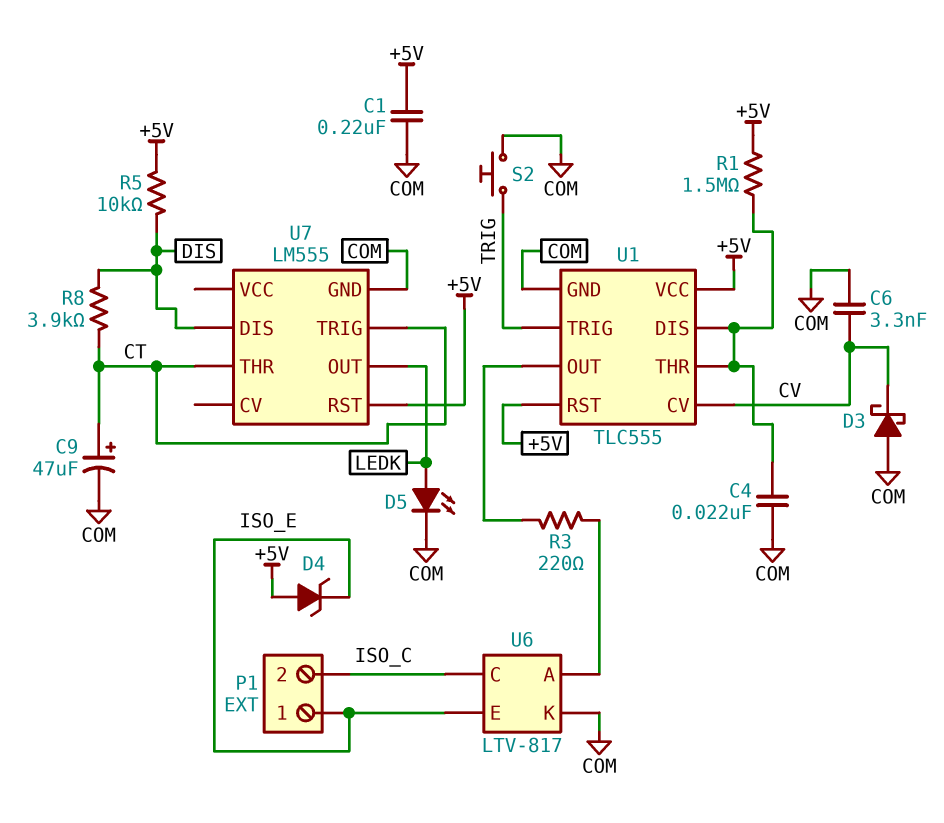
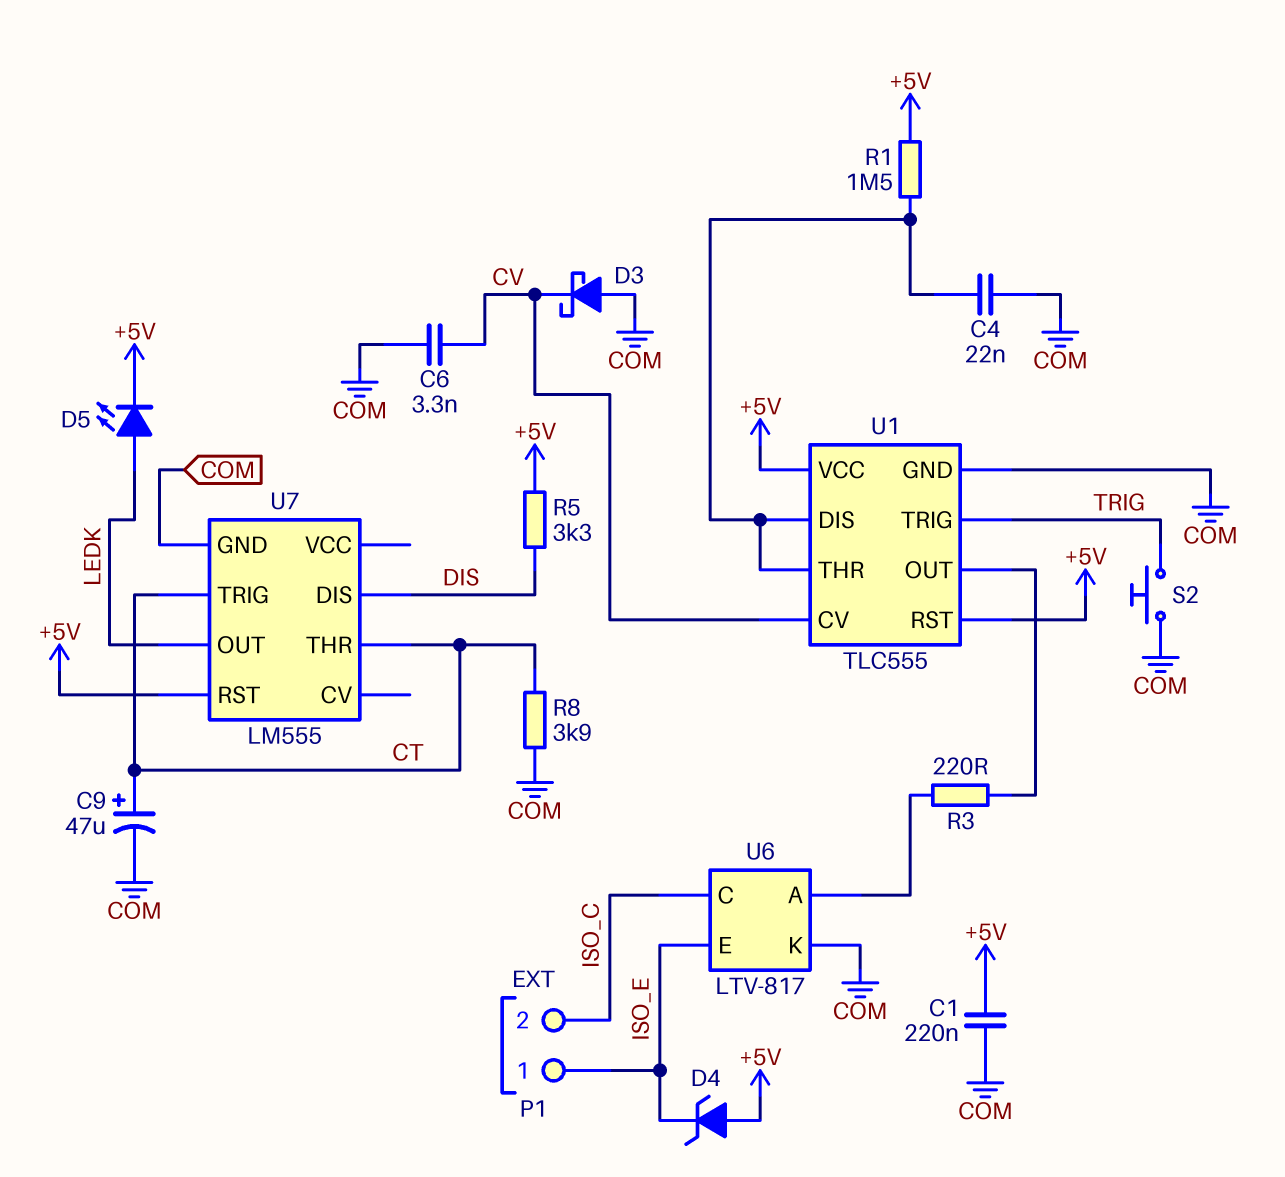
D5: LED (A LEDK, K COM) -> LED (A LEDK, K +5V)
R5: 10k (+5V, DIS) -> 3.3k (+5V, DIS)
R8: 3.9k (CT, DIS) -> 3.9k (COM, CT)

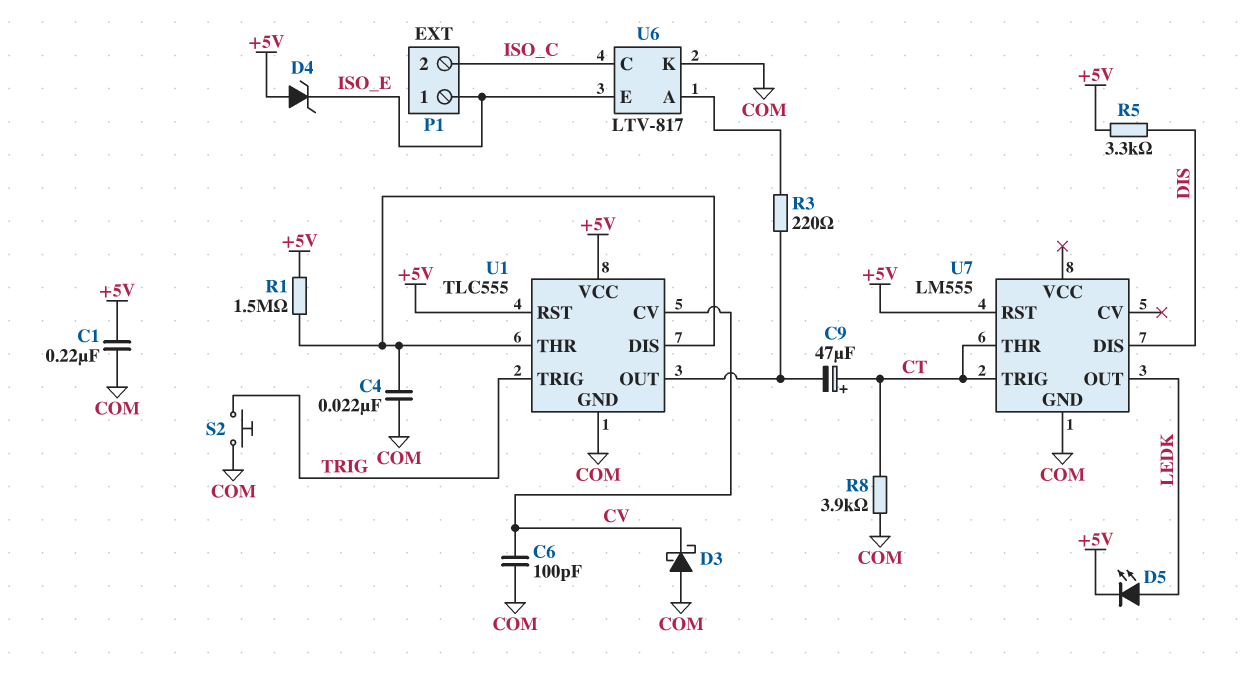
C6: 3.3nF (COM, CV) -> 100pF (COM, CV)
C9: 47uF (plus CT, minus COM) -> 47uF (plus CT, minus U1/OUT)

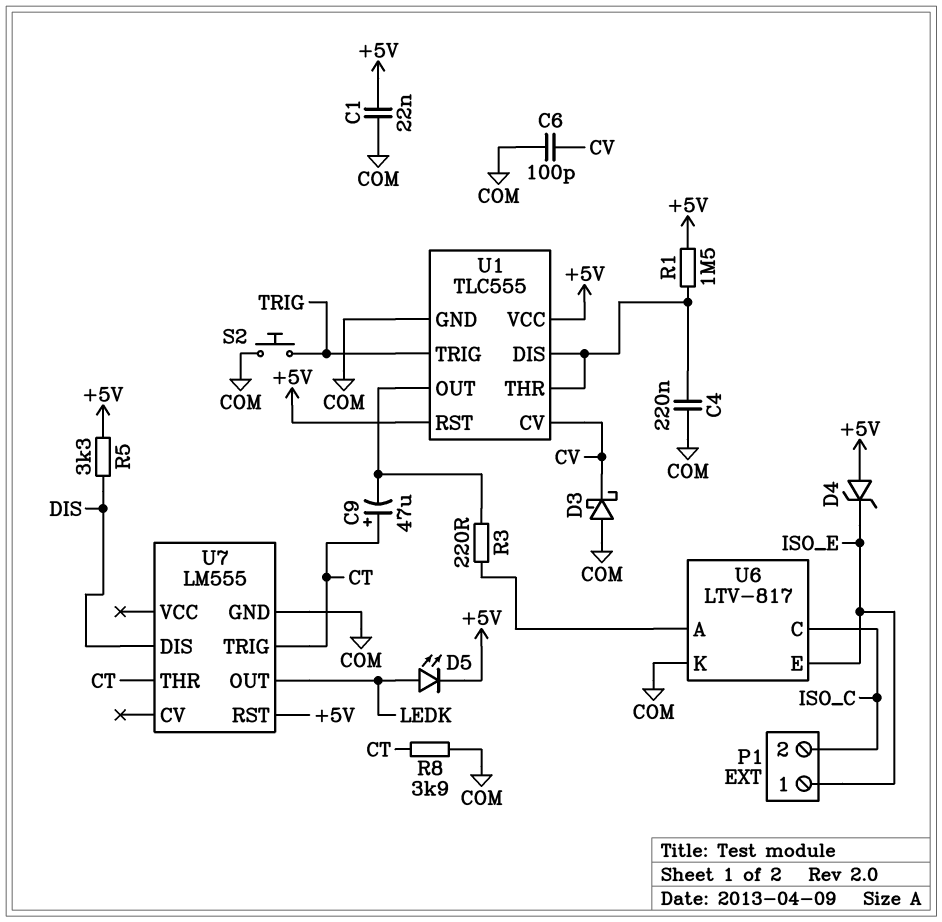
C1: 220nF (+5V, COM) -> 22nF (+5V, COM)
C4: 22nF (COM, U1/DIS) -> 220nF (COM, U1/DIS)

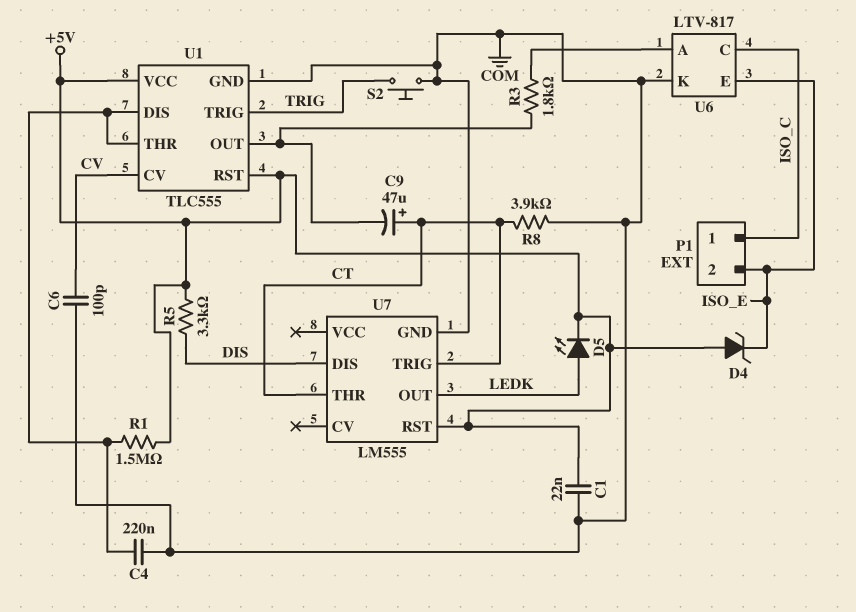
D3: schottky (A COM, K CV) -> none
P1 pin 1: ISO_E -> ISO_C
P1 pin 2: ISO_C -> ISO_E
R3: 220 (U1/OUT, U6/A) -> 1.8k (U1/OUT, U6/A)

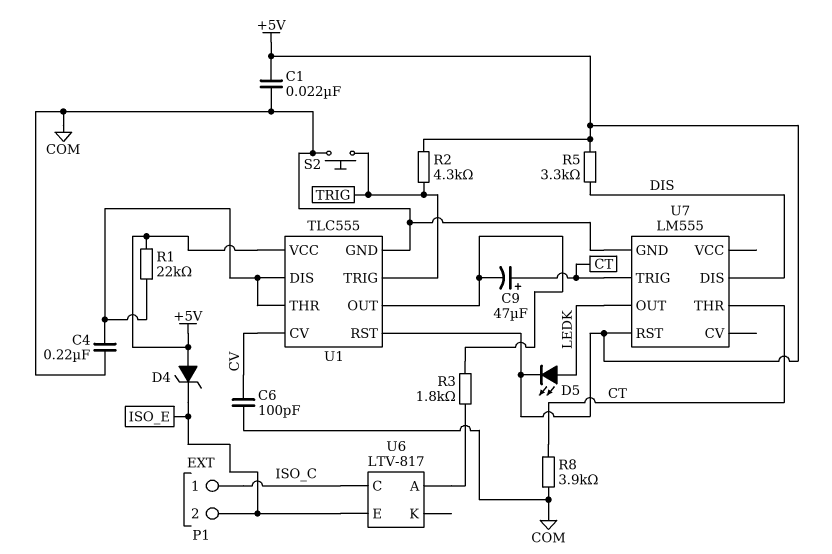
R1: 1.5M (+5V, U1/DIS) -> 22k (+5V, U1/DIS)
R2: none -> 4.3k (+5V, TRIG)
U6 pin K: COM -> none

